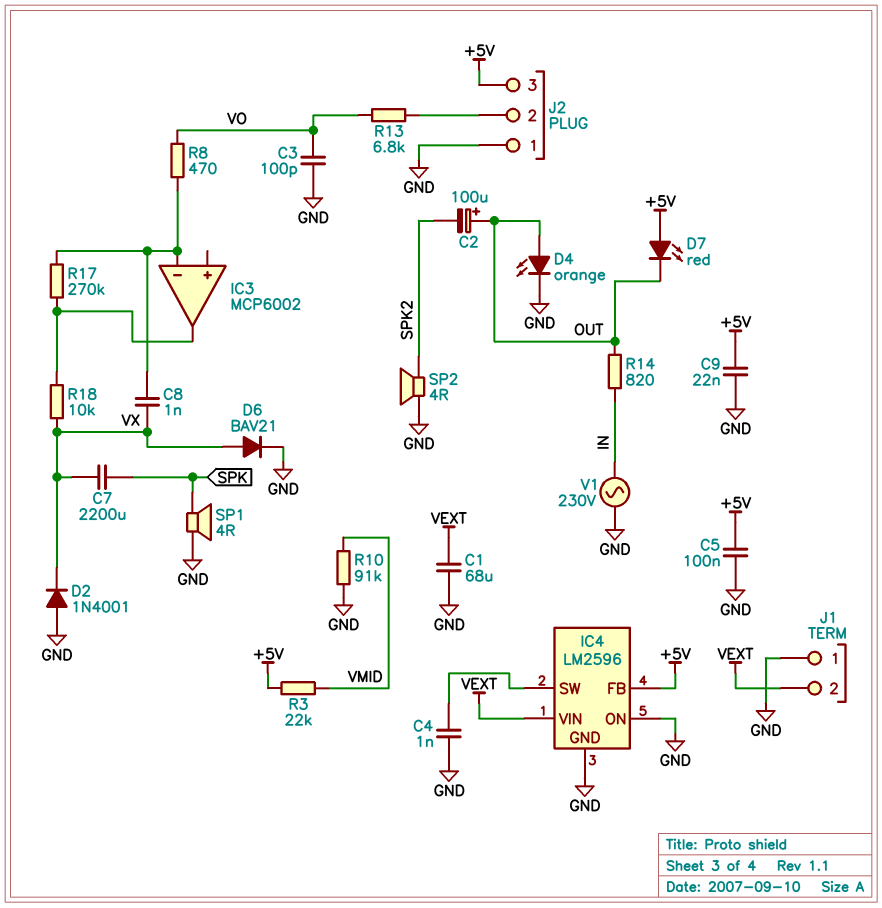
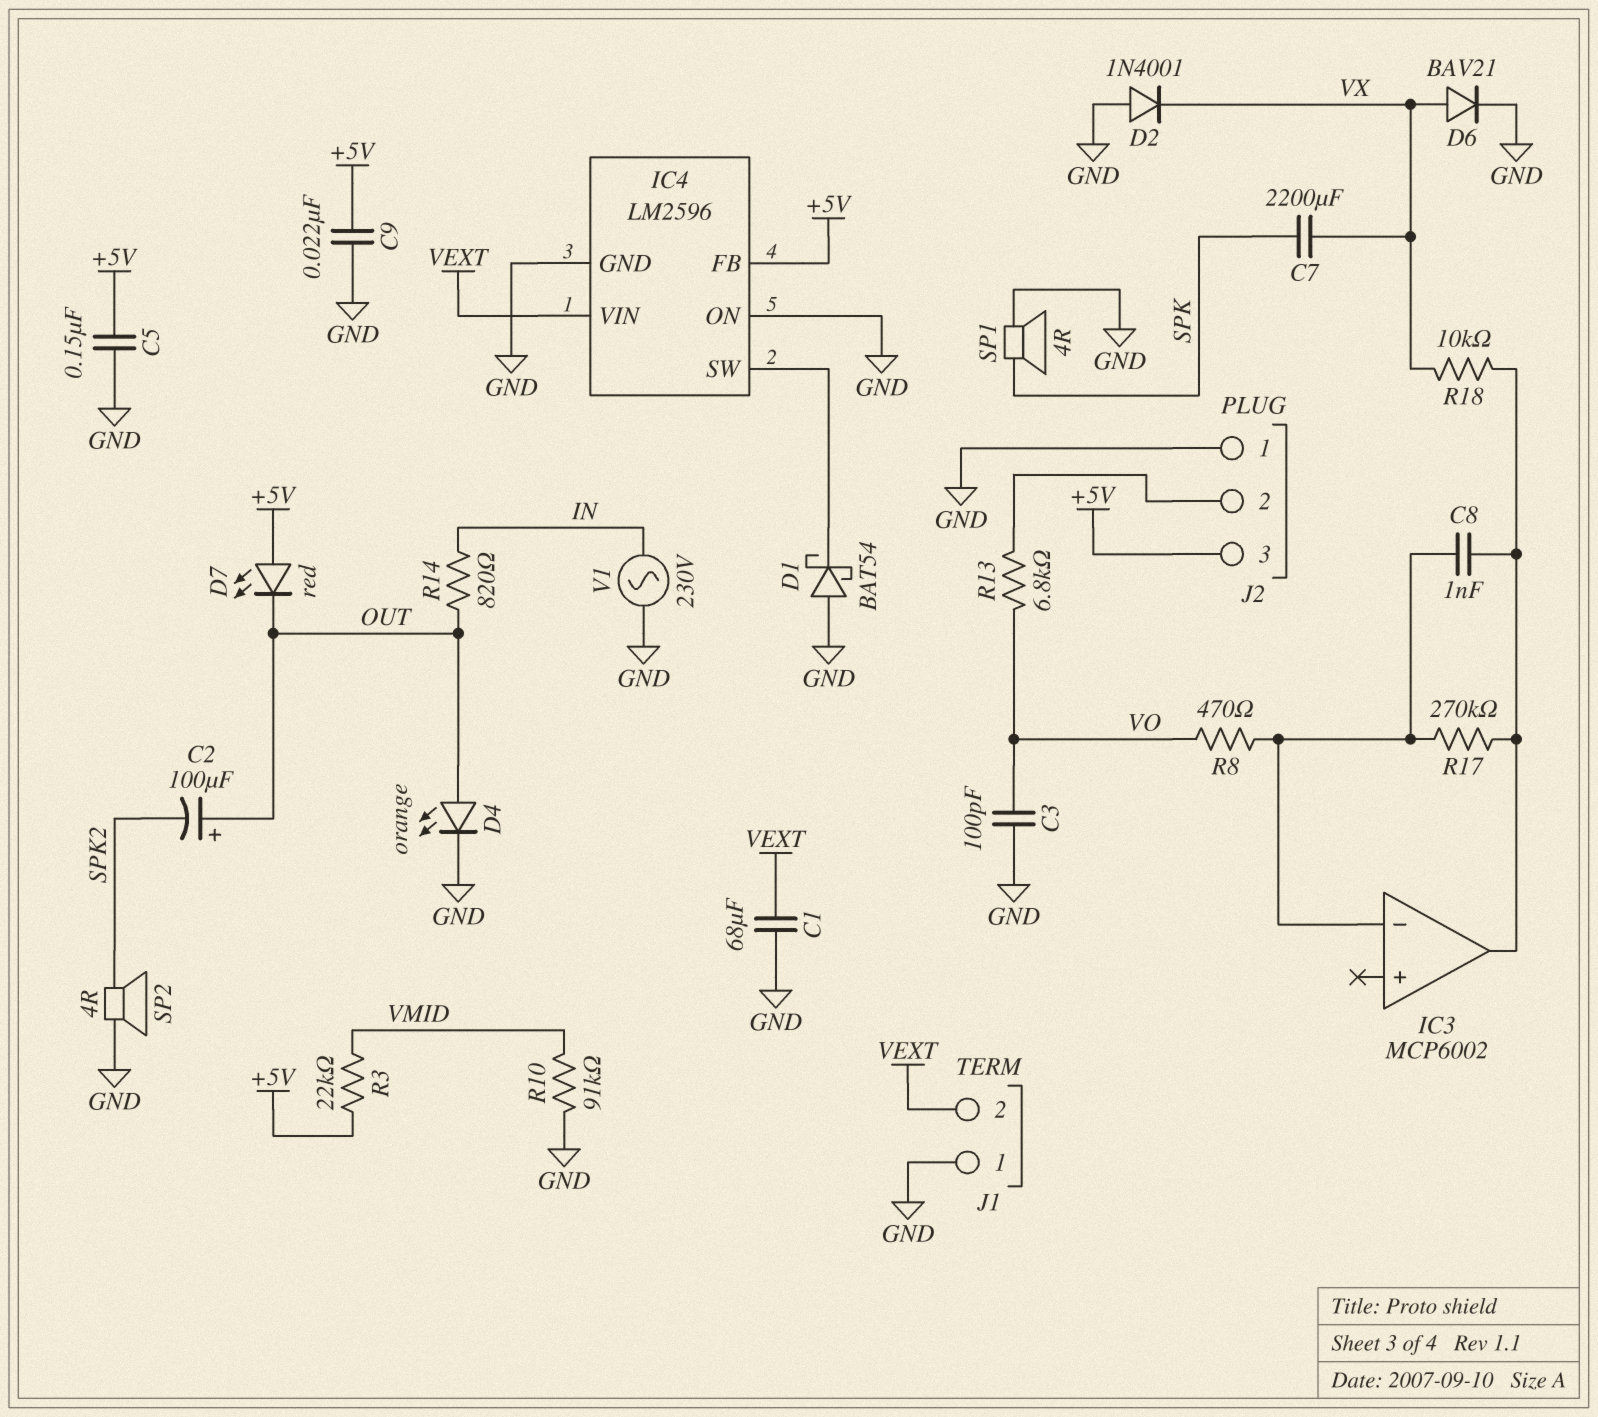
C4: 1nF (GND, IC4/SW) -> none
C5: 100nF (+5V, GND) -> 150nF (+5V, GND)
C8: 1nF (IC3/in-, VX) -> 1nF (IC3/in-, IC3/out)
D1: none -> schottky BAT54 (A GND, K IC4/SW)

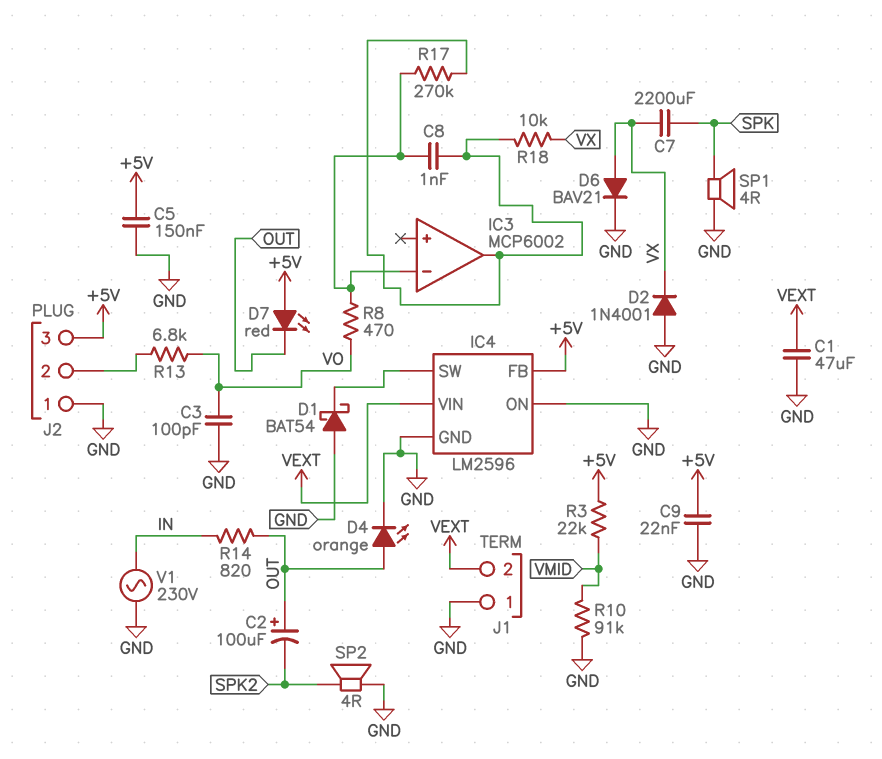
C1: 68uF (GND, VEXT) -> 47uF (GND, VEXT)

